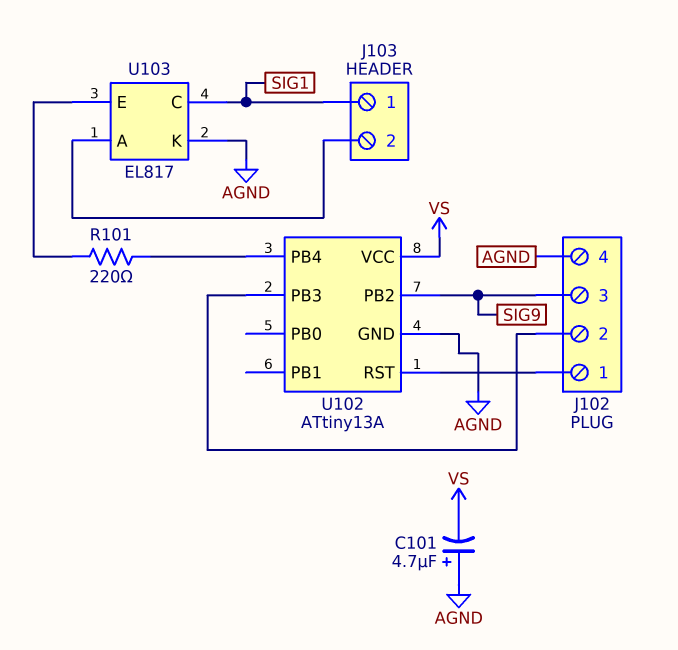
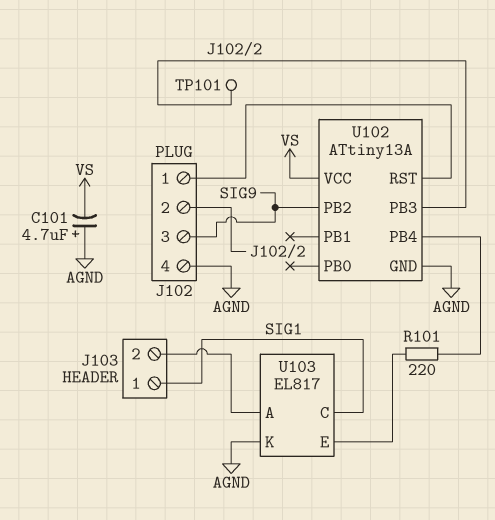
TP101: none -> test point (J102/2)

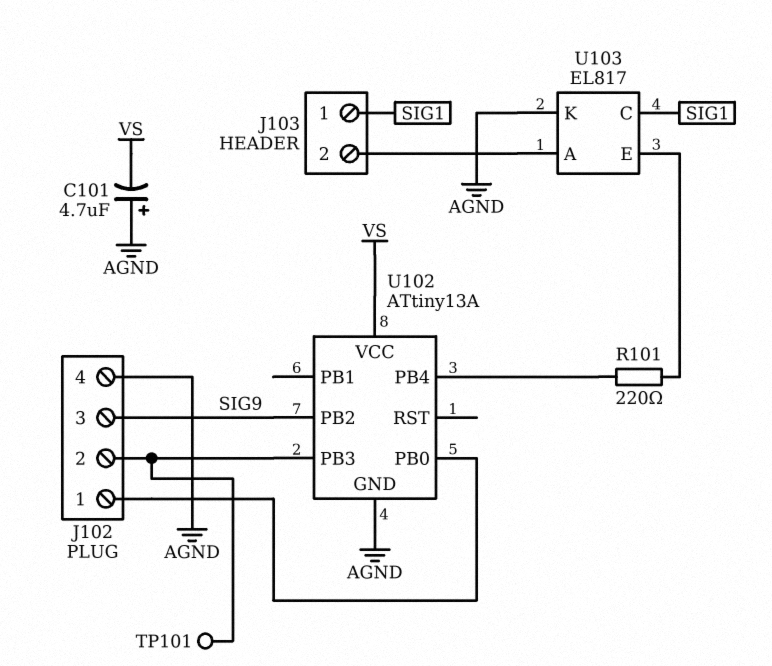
U102 pin PB0: none -> J102/1
U102 pin RST: J102/1 -> none

